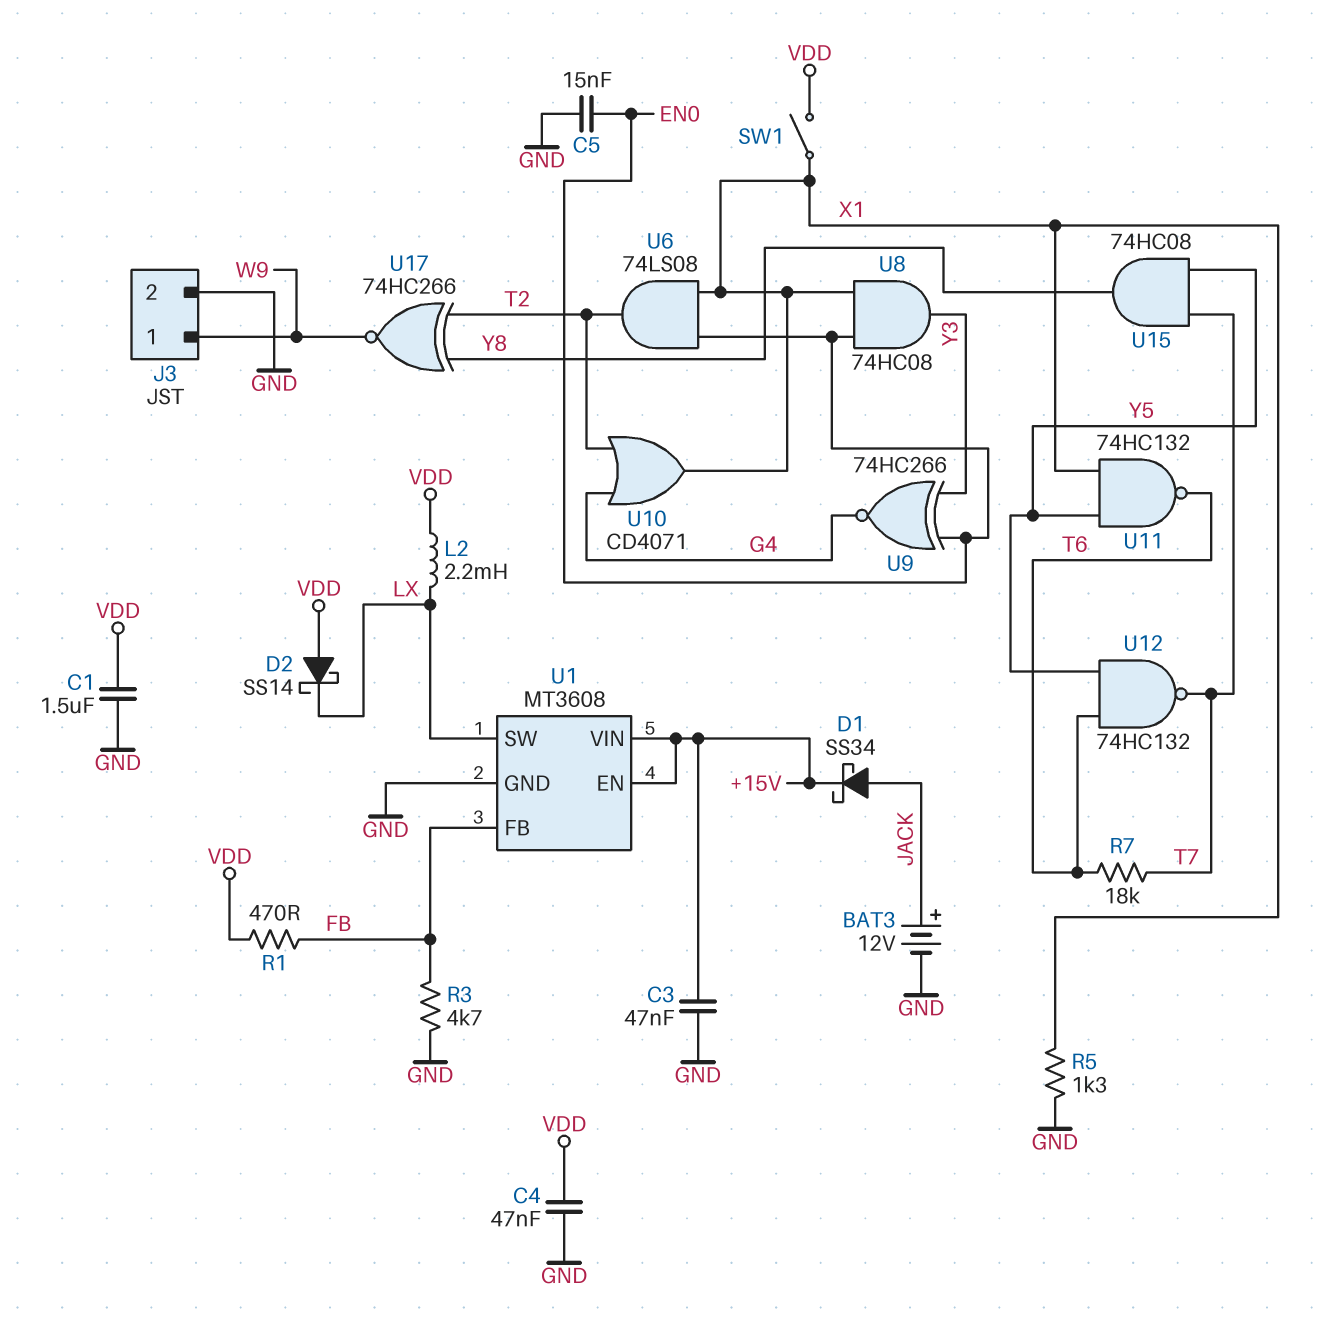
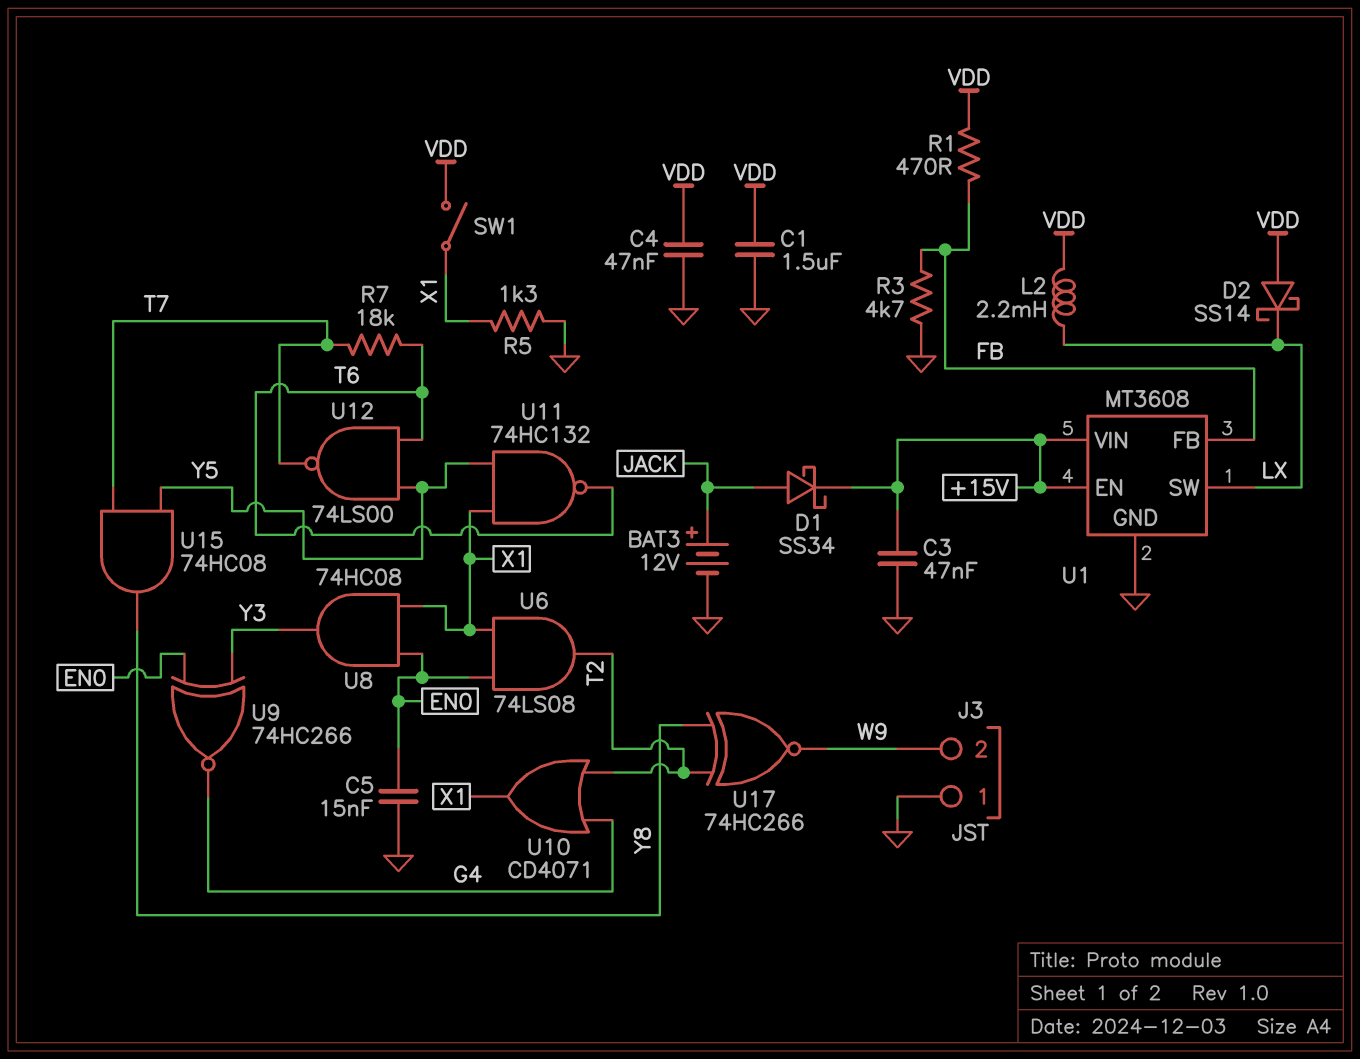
J3 pin 1: W9 -> GND
J3 pin 2: GND -> W9
U12: NAND 74HC132 (in T6, in Y5, out T7) -> NAND 74LS00 (in T6, in Y5, out T7)

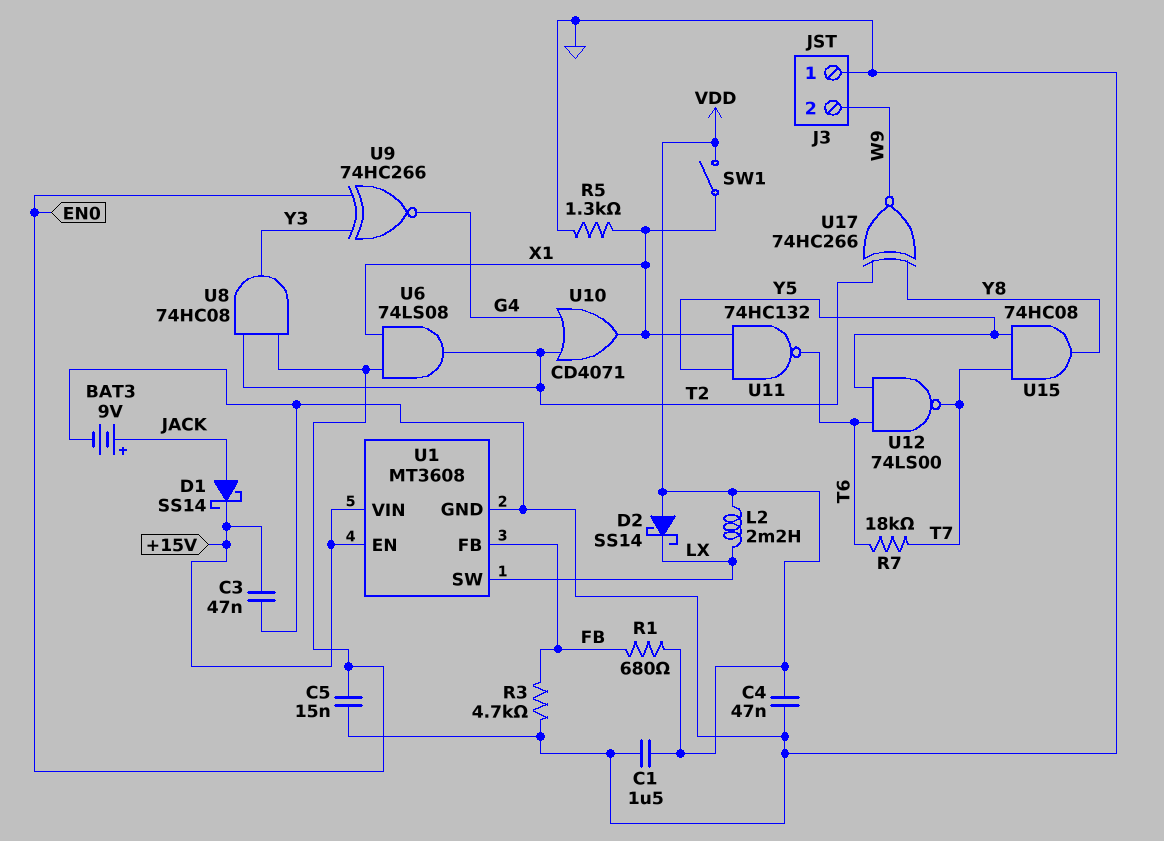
BAT3: 12V (plus JACK, minus GND) -> 9V (plus JACK, minus GND)
D1: schottky SS34 (A JACK, K +15V) -> schottky SS14 (A JACK, K +15V)
R1: 470 (FB, VDD) -> 680 (FB, VDD)
U8: AND 74HC08 (in EN0, in X1, out Y3) -> AND 74HC08 (in EN0, in T2, out Y3)

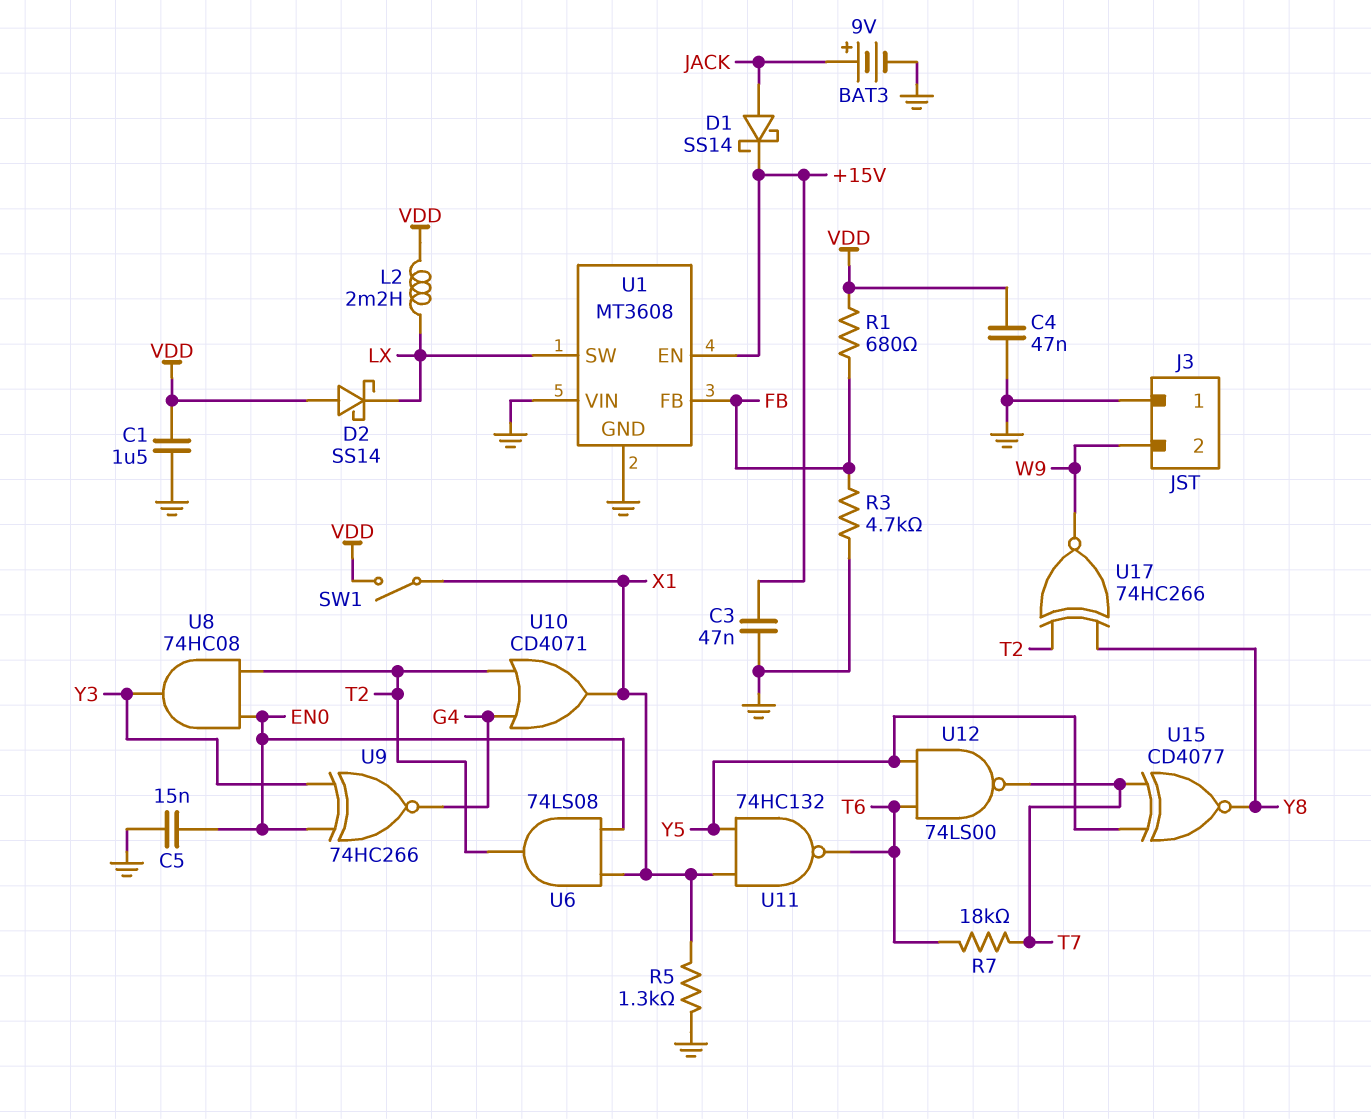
U1 pin VIN: +15V -> GND
U15: AND 74HC08 (in T7, in Y5, out Y8) -> XNOR CD4077 (in T7, in Y5, out Y8)

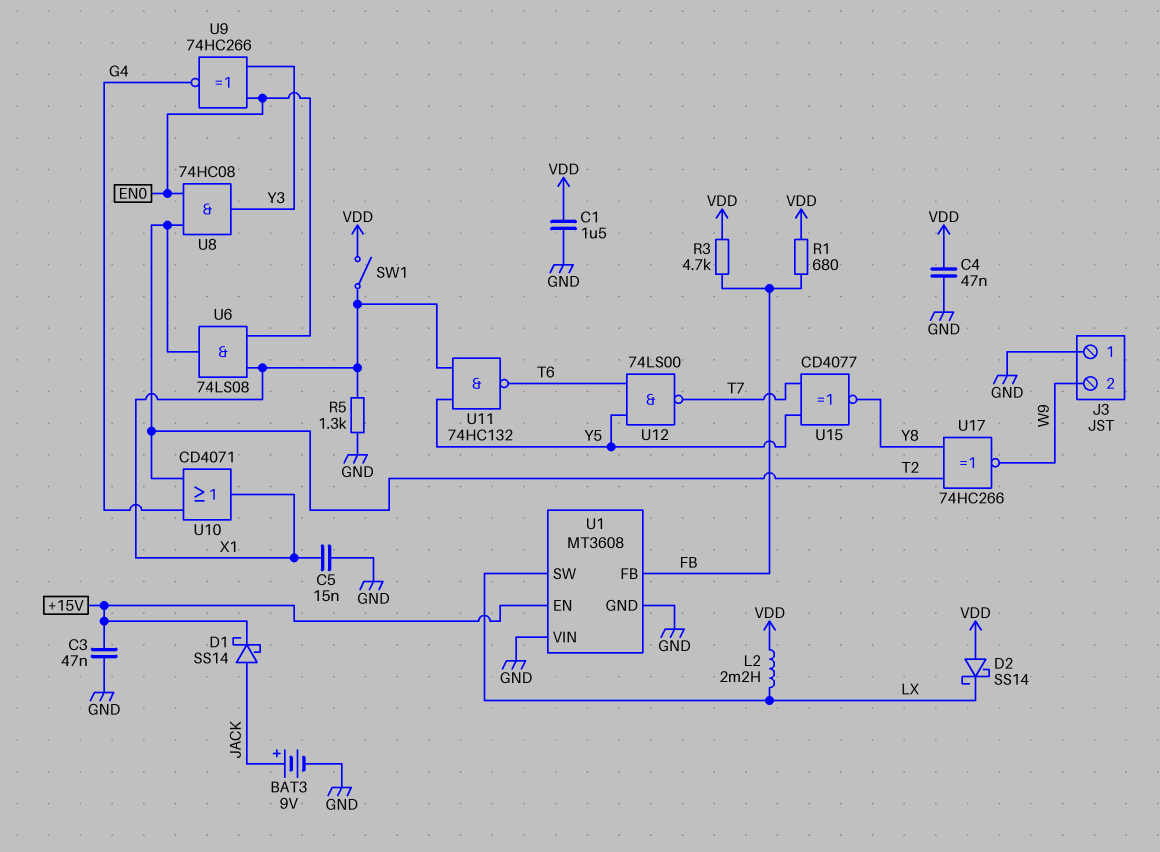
C5: 15nF (EN0, GND) -> 15nF (GND, X1)
R3: 4.7k (FB, GND) -> 4.7k (FB, VDD)
R7: 18k (T6, T7) -> none

